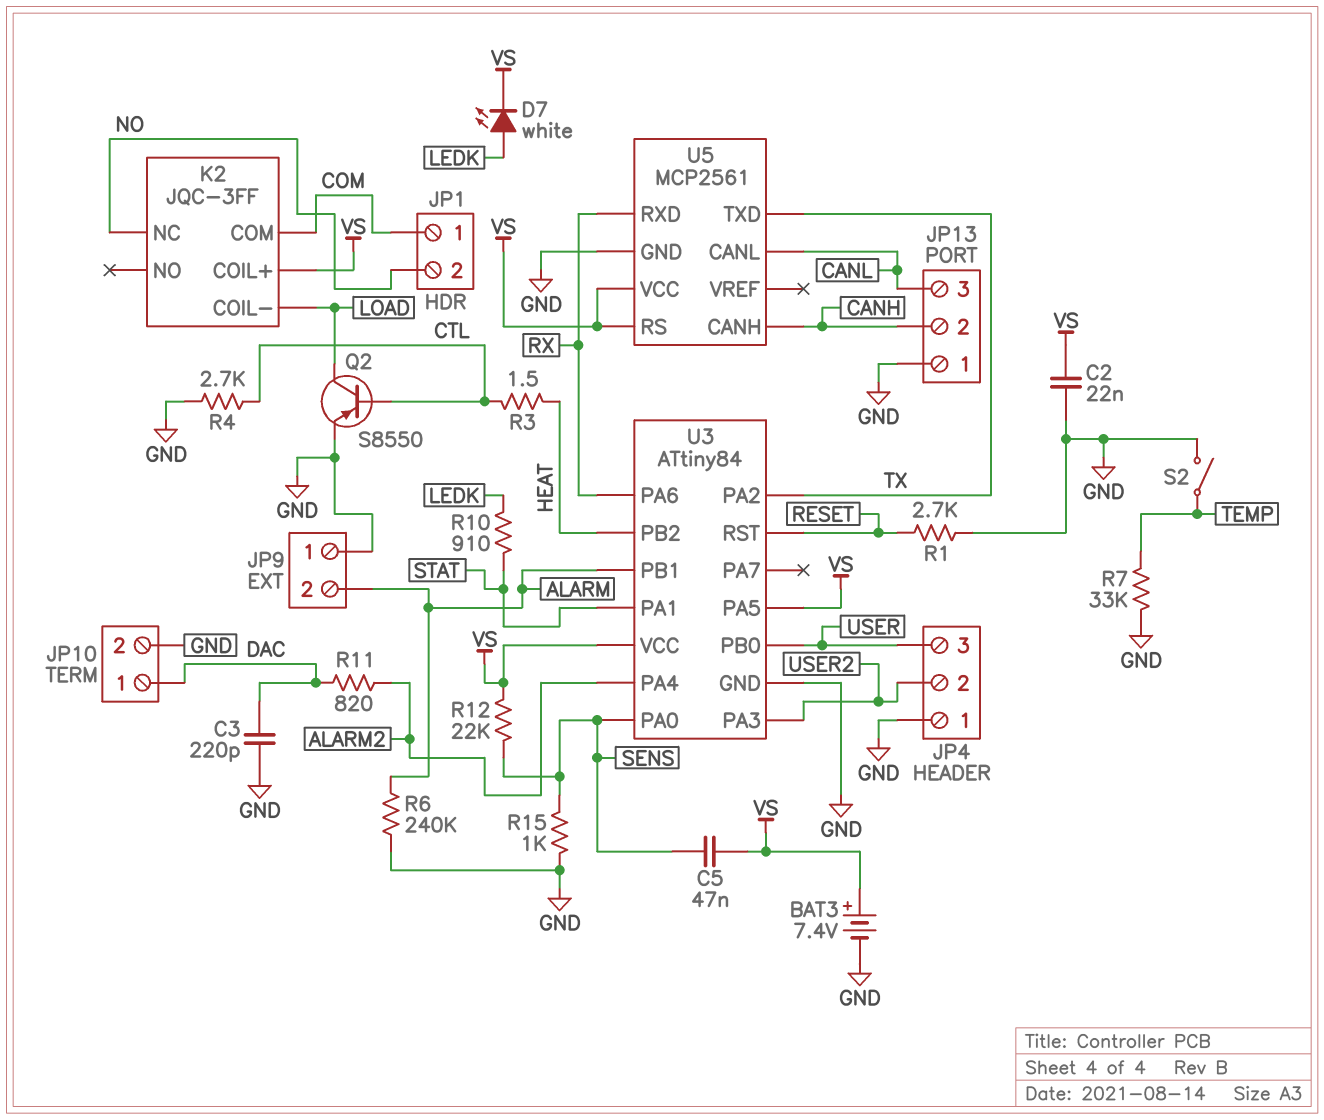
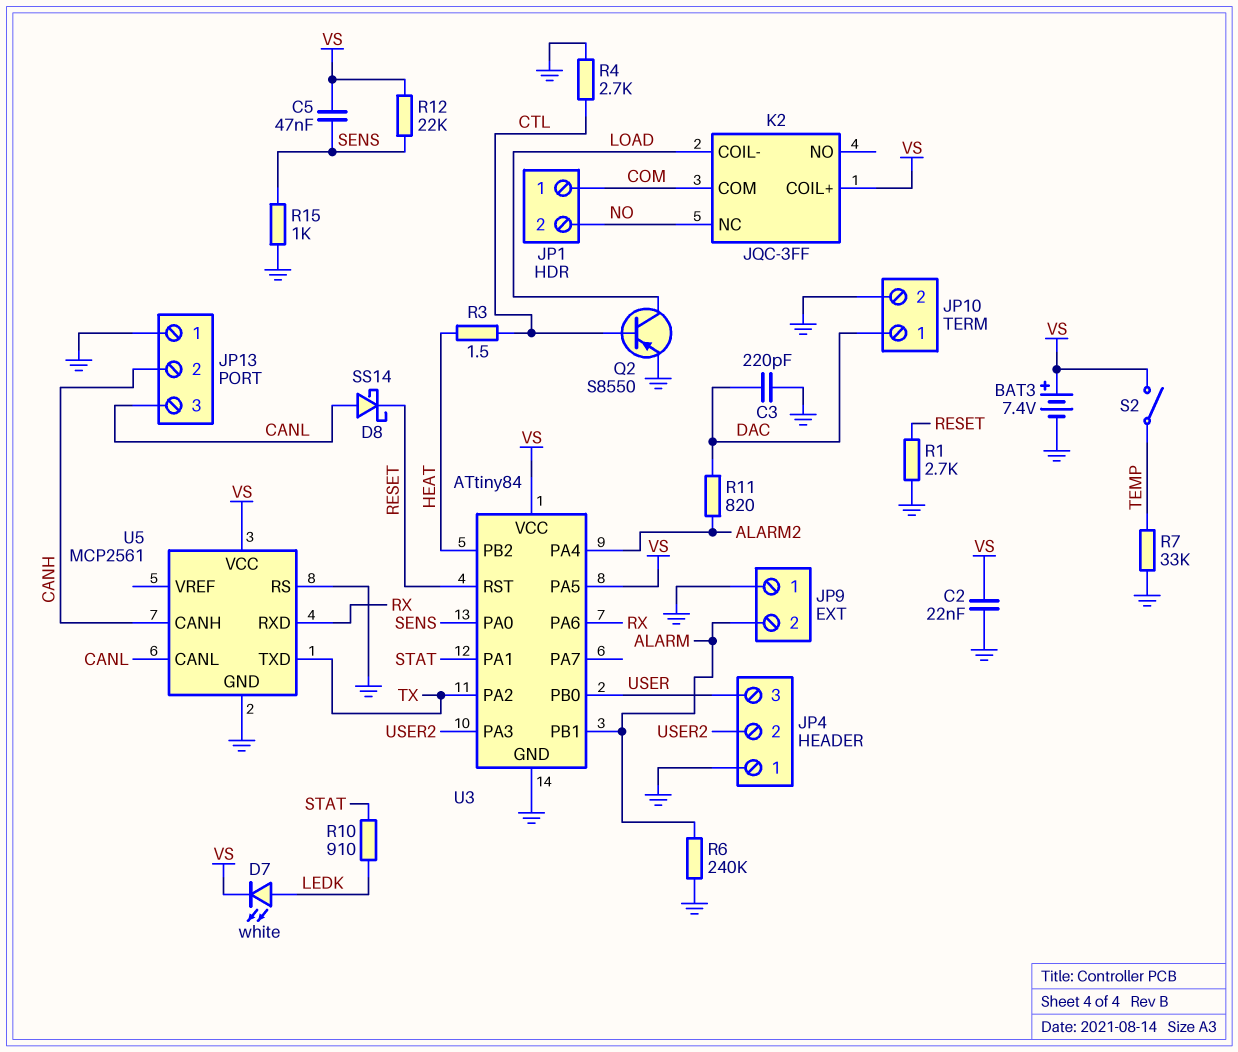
D8: none -> schottky SS14 (A CANL, K RESET)
S2: switch (GND, TEMP) -> switch (TEMP, VS)
U5 pin RS: VS -> GND

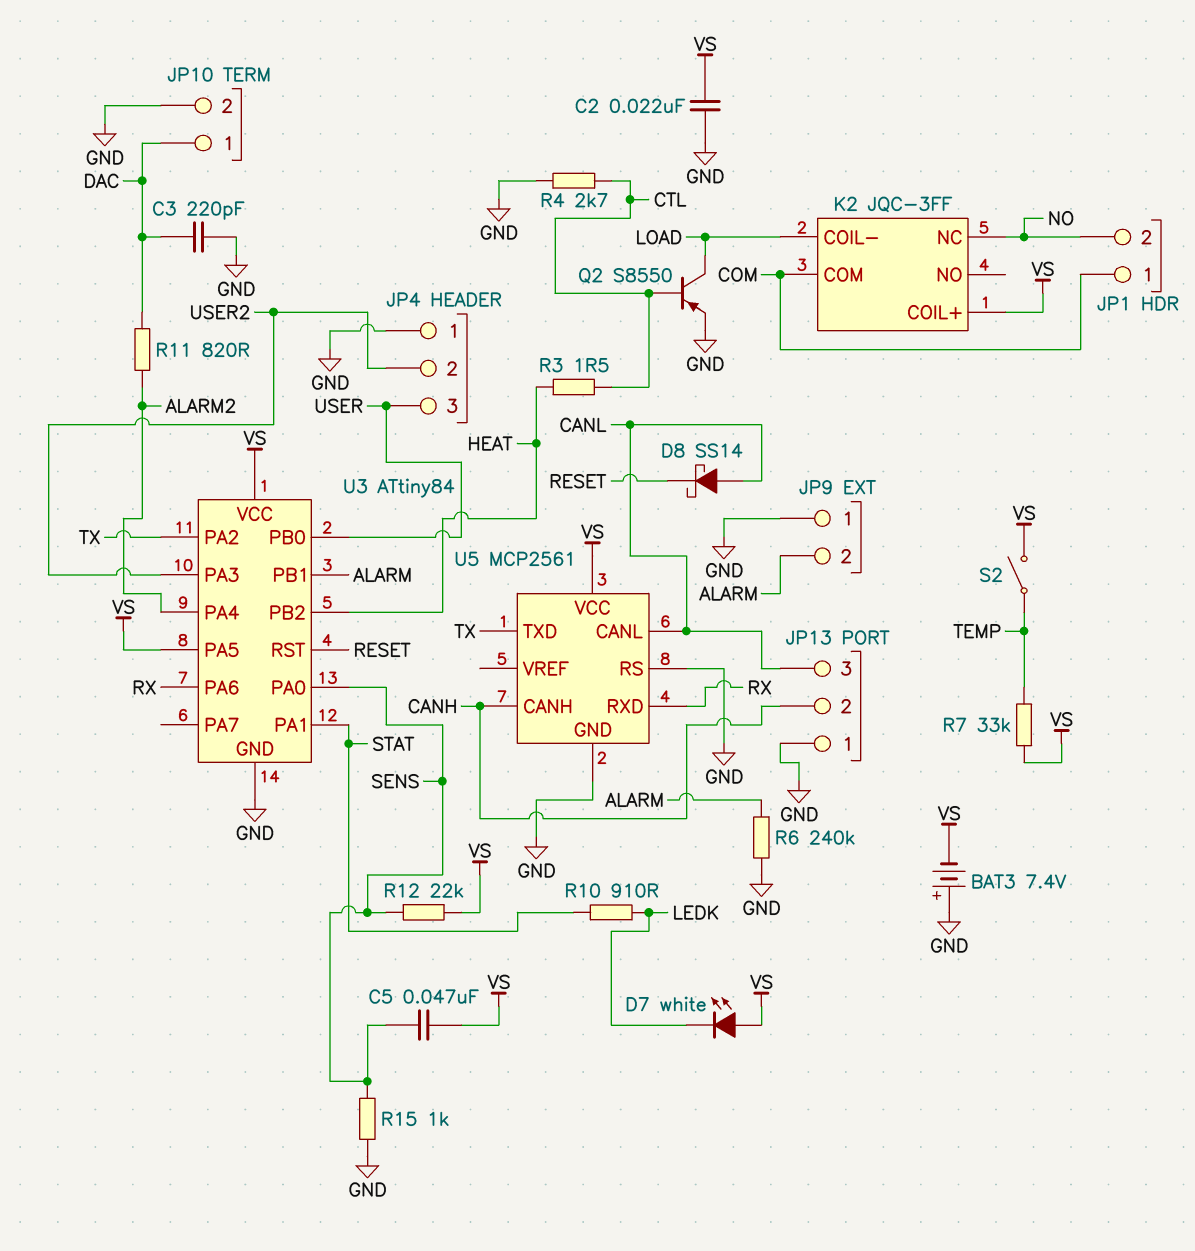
BAT3: 7.4V (plus VS, minus GND) -> 7.4V (plus GND, minus VS)
D7: LED white (A LEDK, K VS) -> LED white (A VS, K LEDK)
R1: 2.7k (GND, RESET) -> none
R7: 33k (GND, TEMP) -> 33k (TEMP, VS)

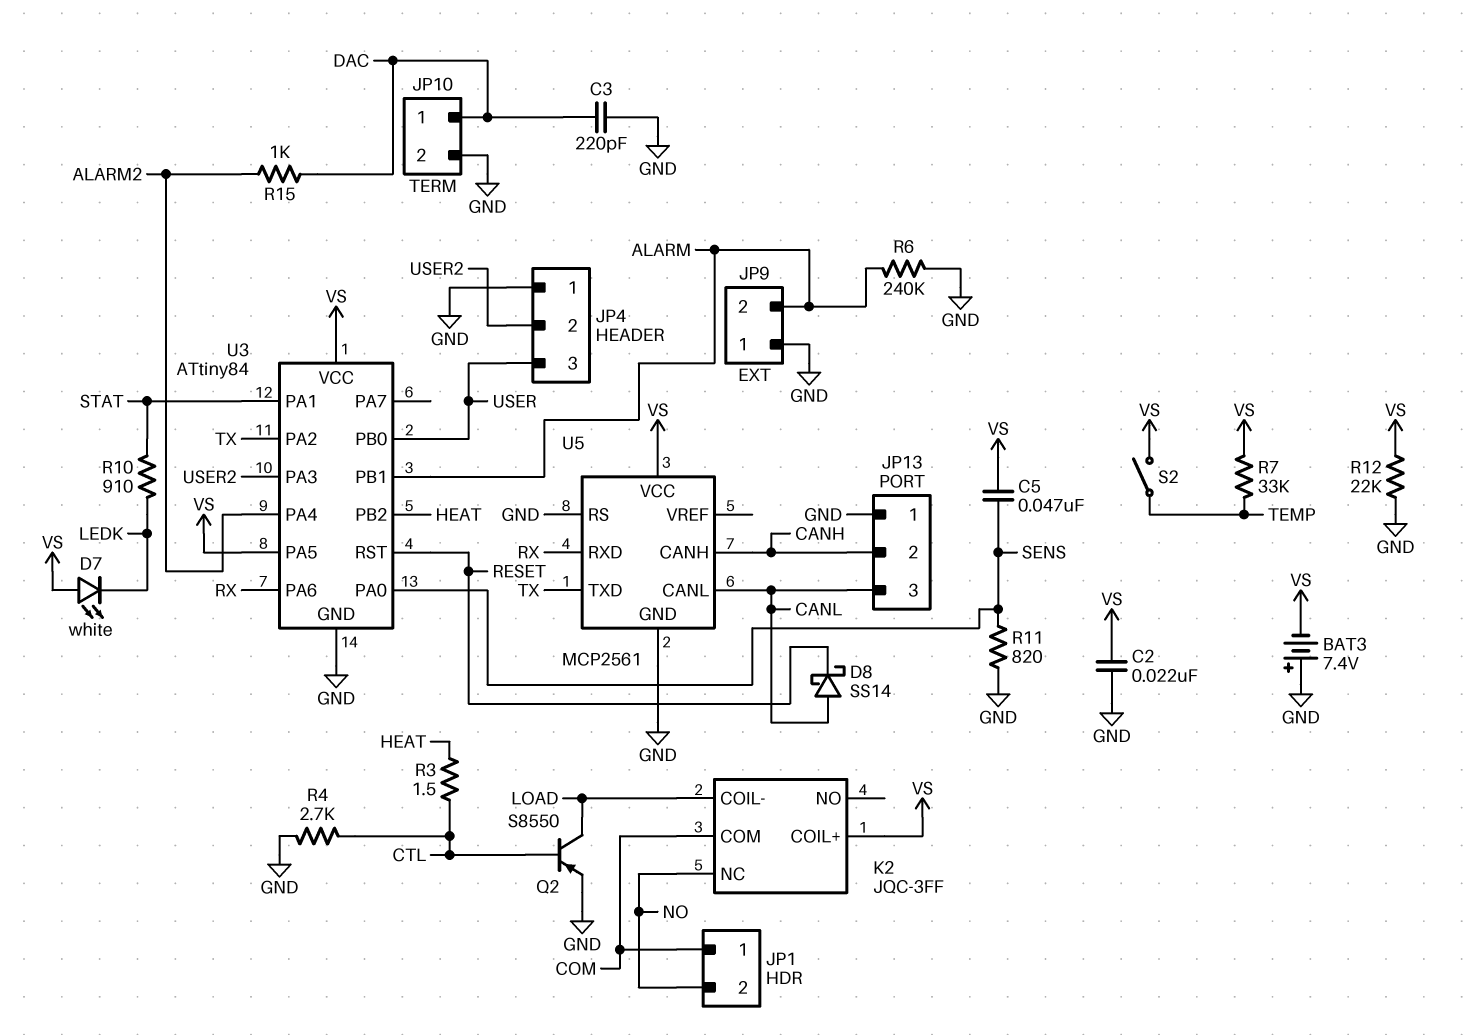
R11: 820 (ALARM2, DAC) -> 820 (GND, SENS)
R12: 22k (SENS, VS) -> 22k (GND, VS)
R15: 1k (GND, SENS) -> 1k (ALARM2, DAC)

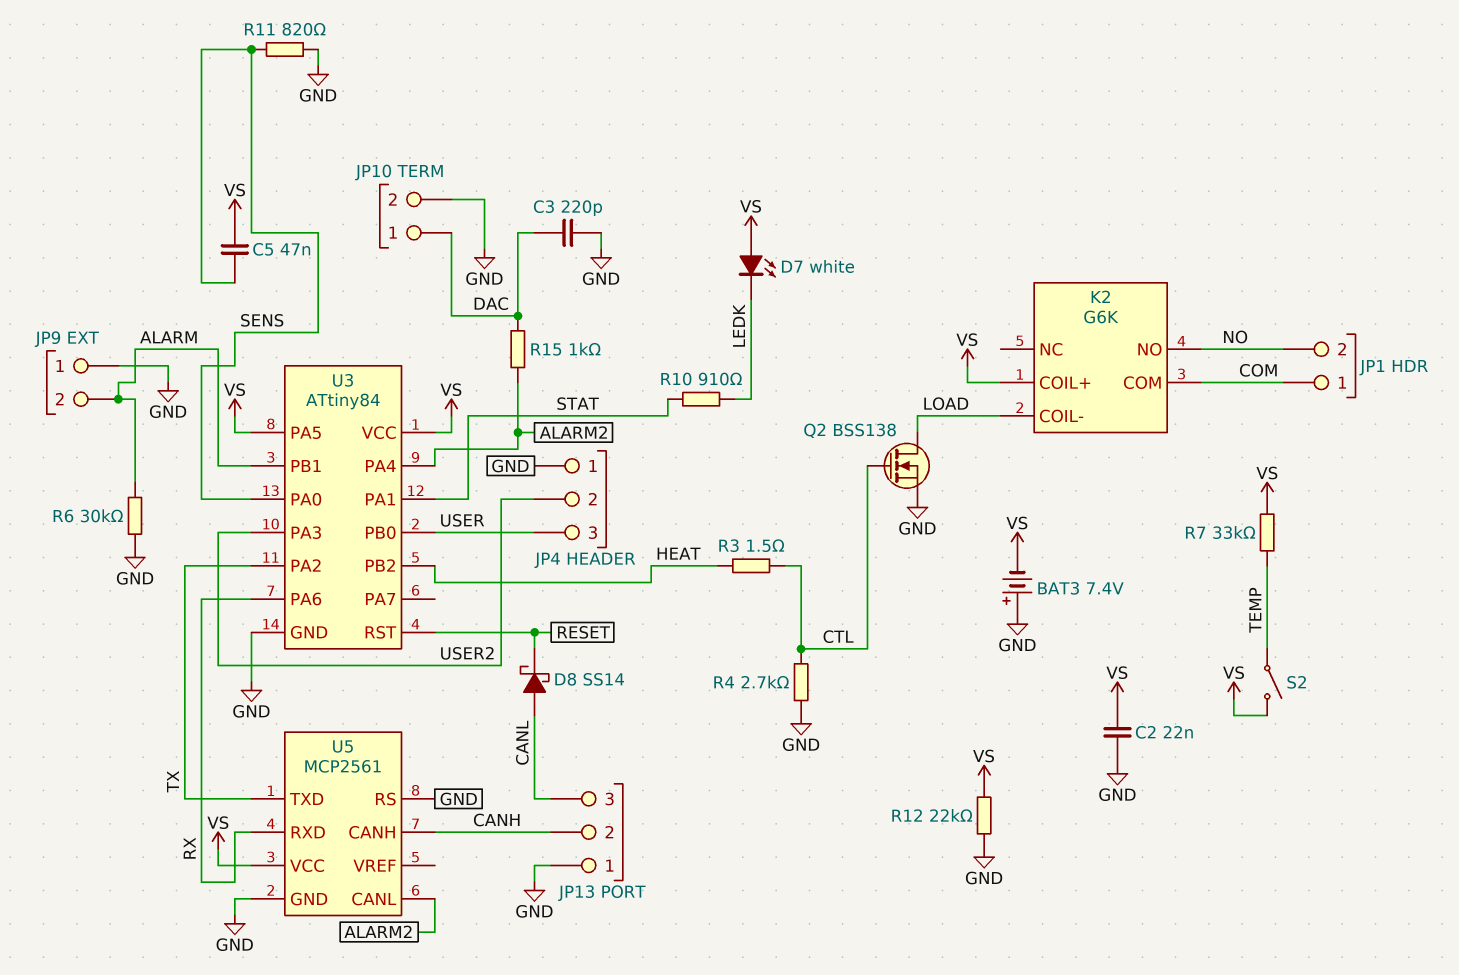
K2: JQC-3FF -> G6K
K2 pin NC: NO -> none
K2 pin NO: none -> NO
Q2: PNP S8550 (B CTL, C LOAD, E GND) -> NMOS BSS138 (G CTL, D LOAD, S GND)
R6: 240k (ALARM, GND) -> 30k (ALARM, GND)
U5 pin CANL: CANL -> ALARM2

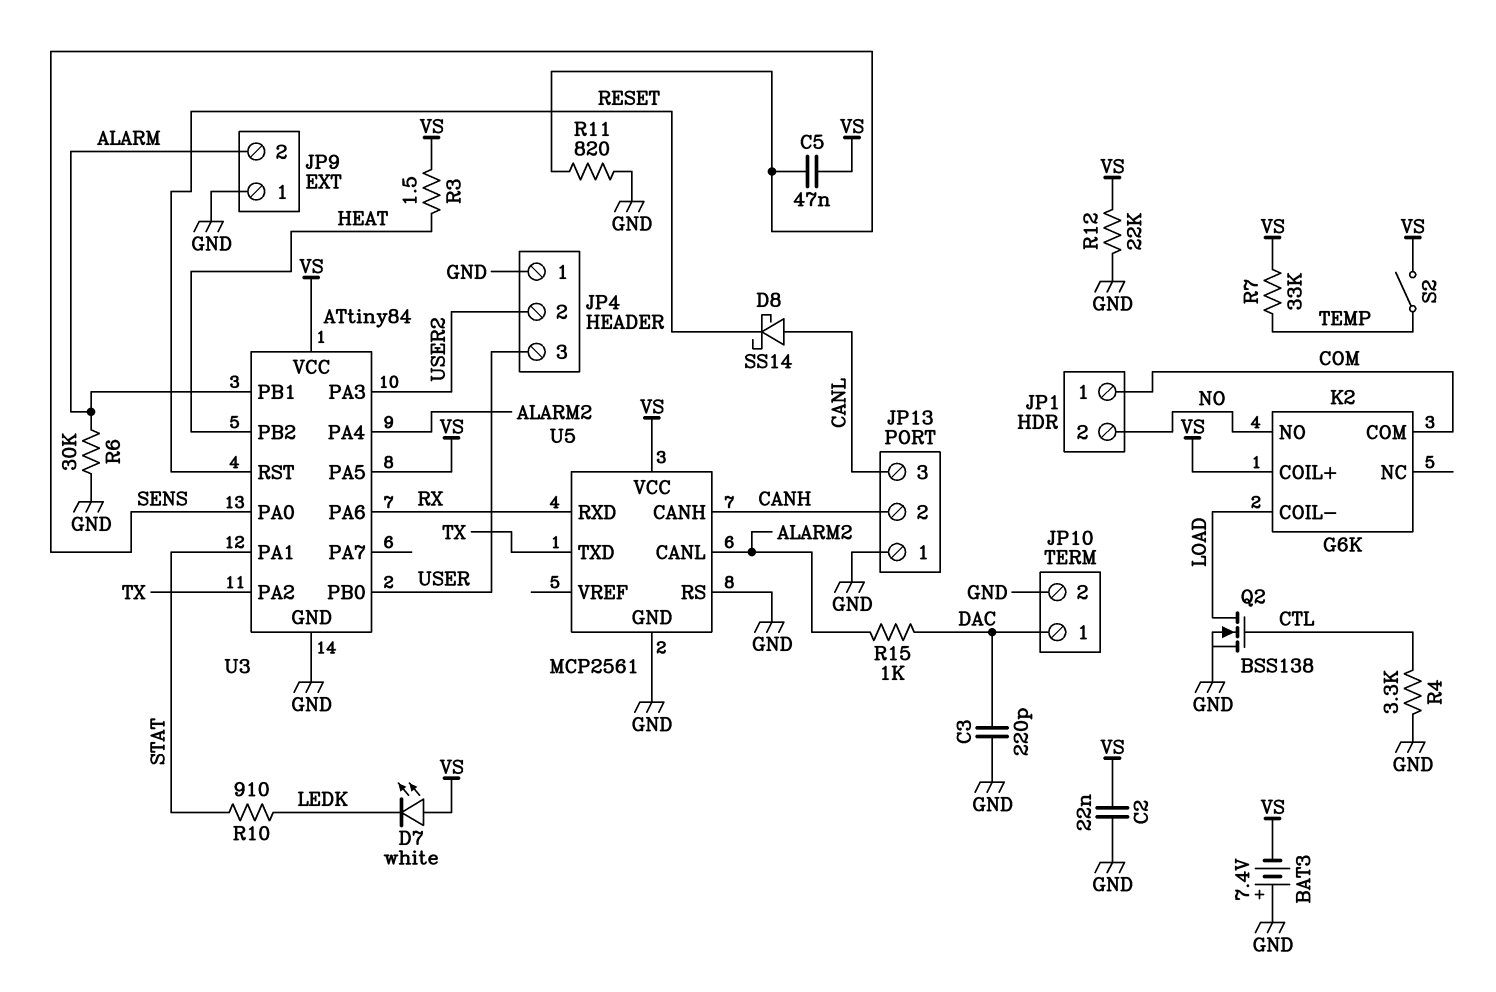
R3: 1.5 (CTL, HEAT) -> 1.5 (HEAT, VS)
R4: 2.7k (CTL, GND) -> 3.3k (CTL, GND)

